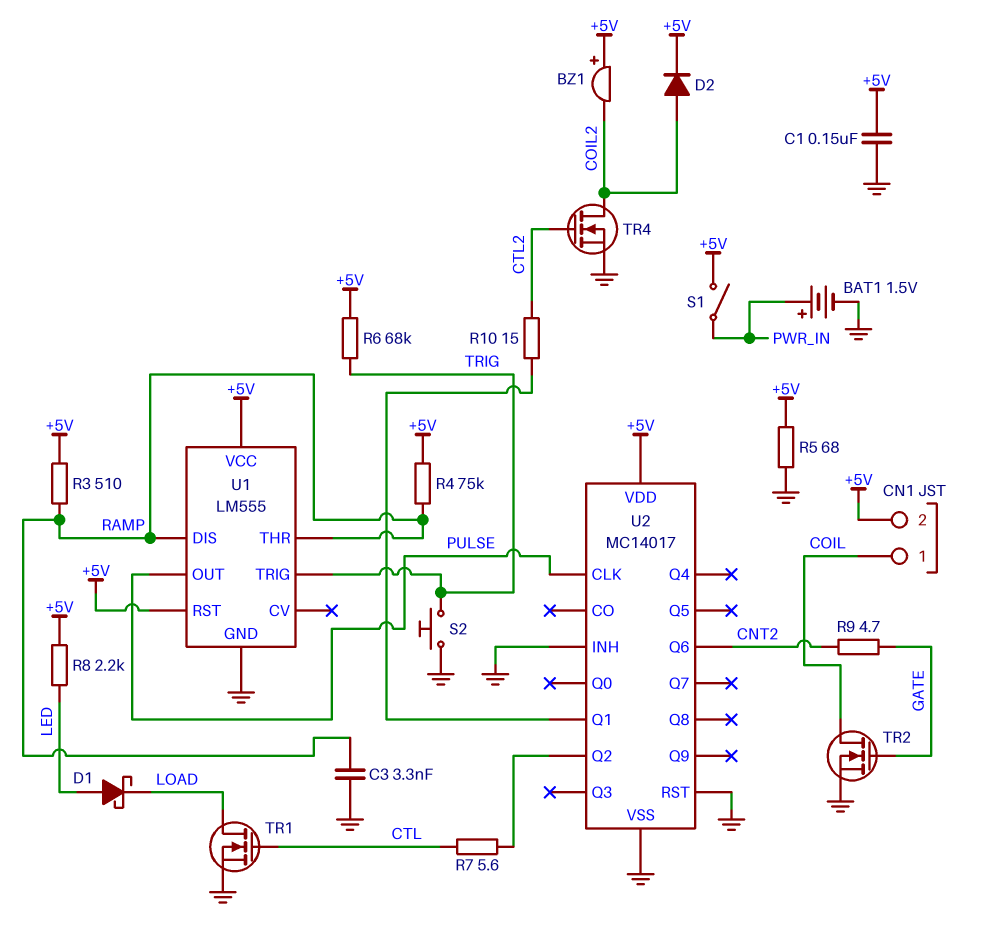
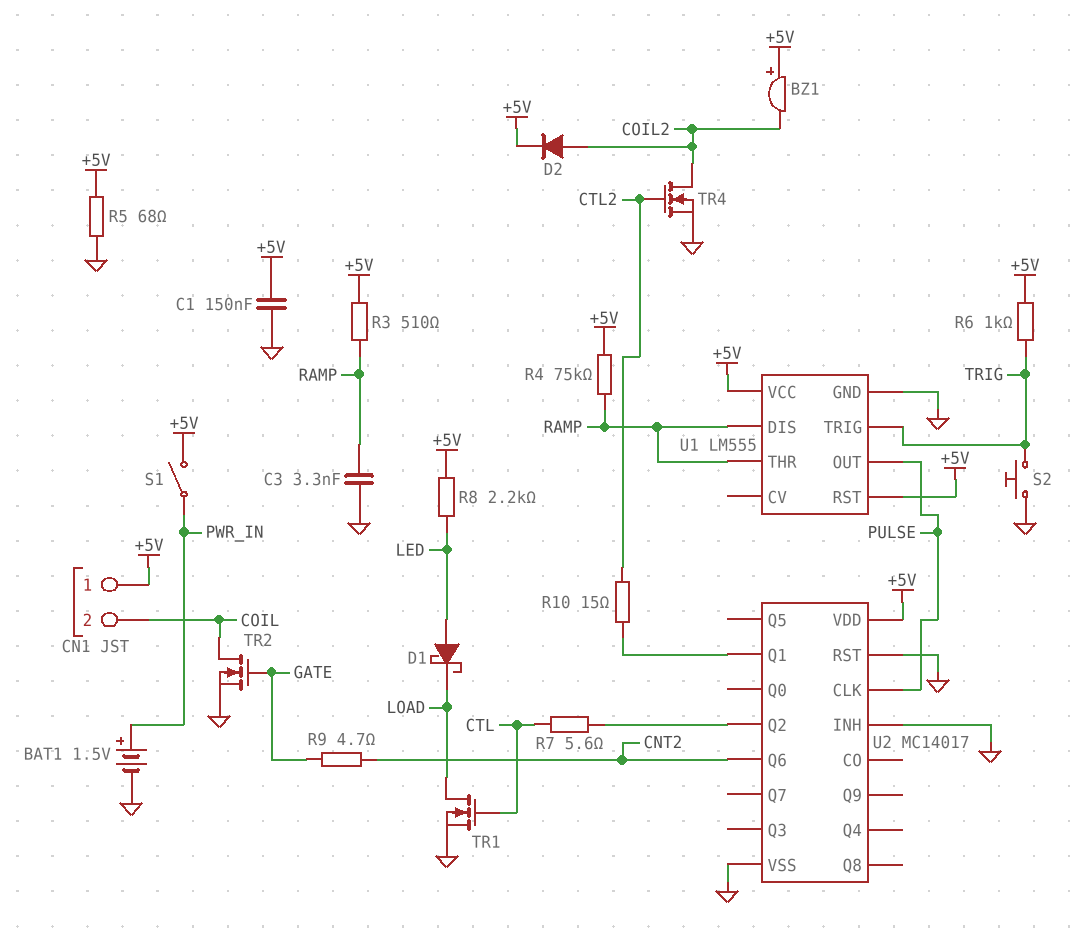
CN1 pin 1: COIL -> +5V
CN1 pin 2: +5V -> COIL
R6: 68k (+5V, TRIG) -> 1k (+5V, TRIG)

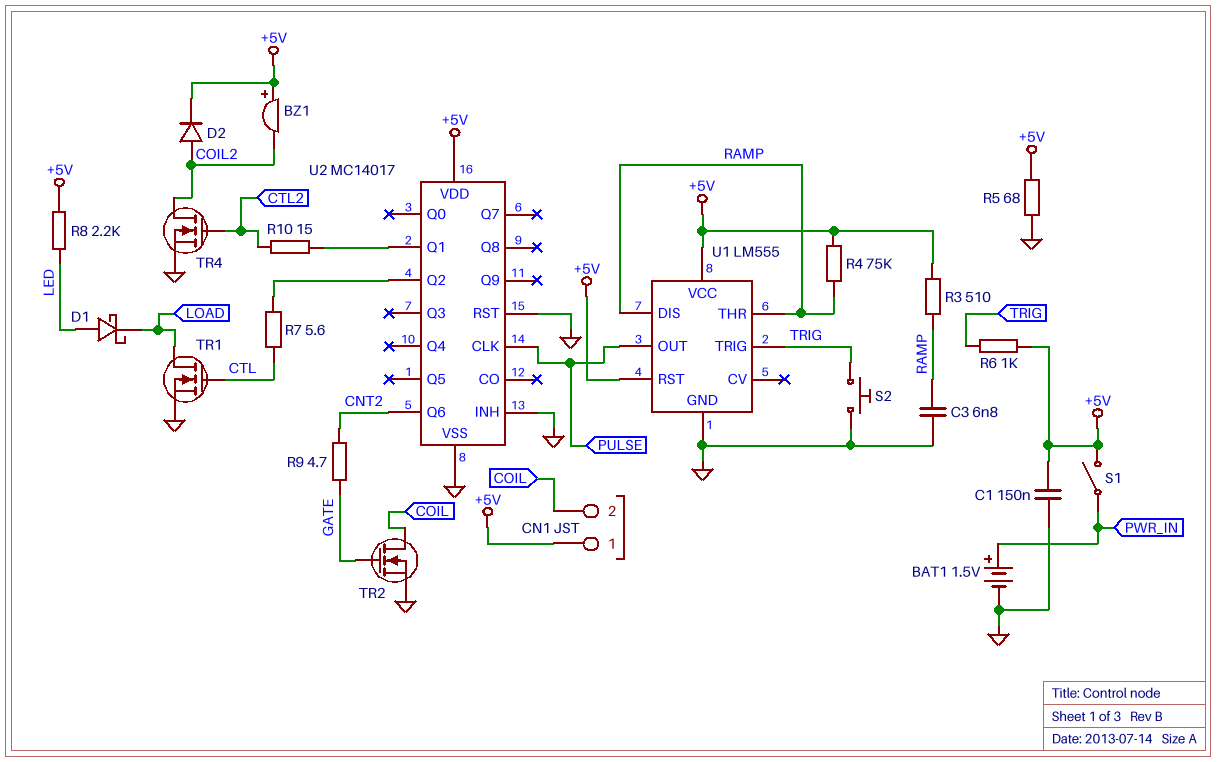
C3: 3.3nF (GND, RAMP) -> 6.8nF (GND, RAMP)

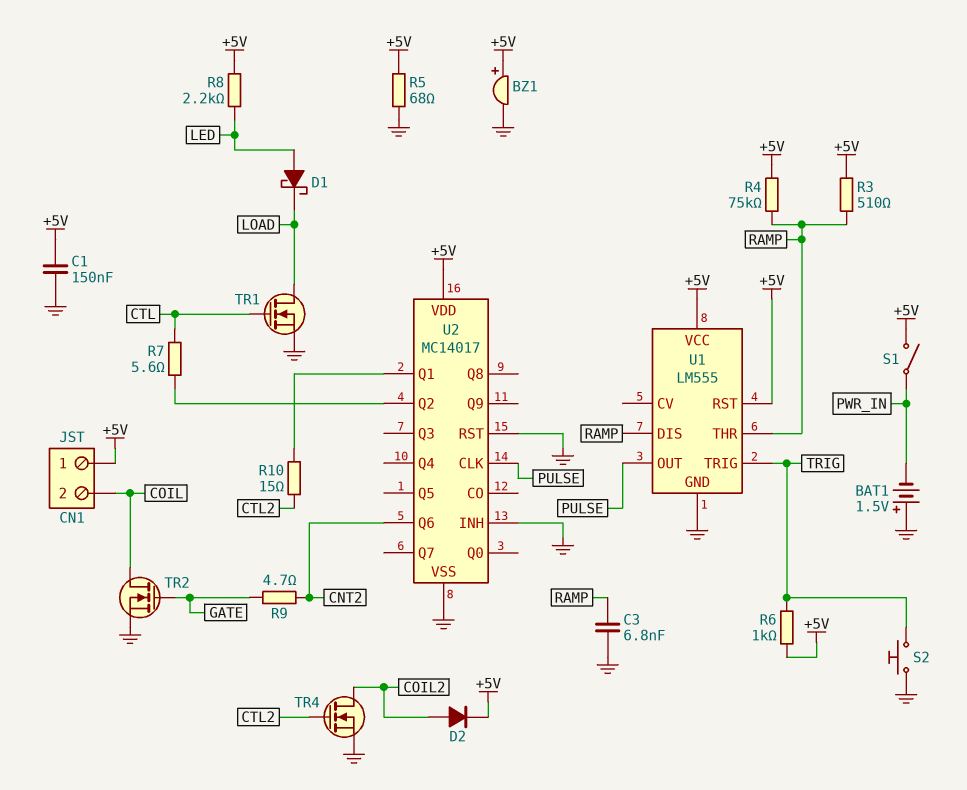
BAT1: 1.5V (plus PWR_IN, minus GND) -> 1.5V (plus GND, minus PWR_IN)
BZ1: buzzer (plus +5V, minus COIL2) -> buzzer (plus +5V, minus GND)

